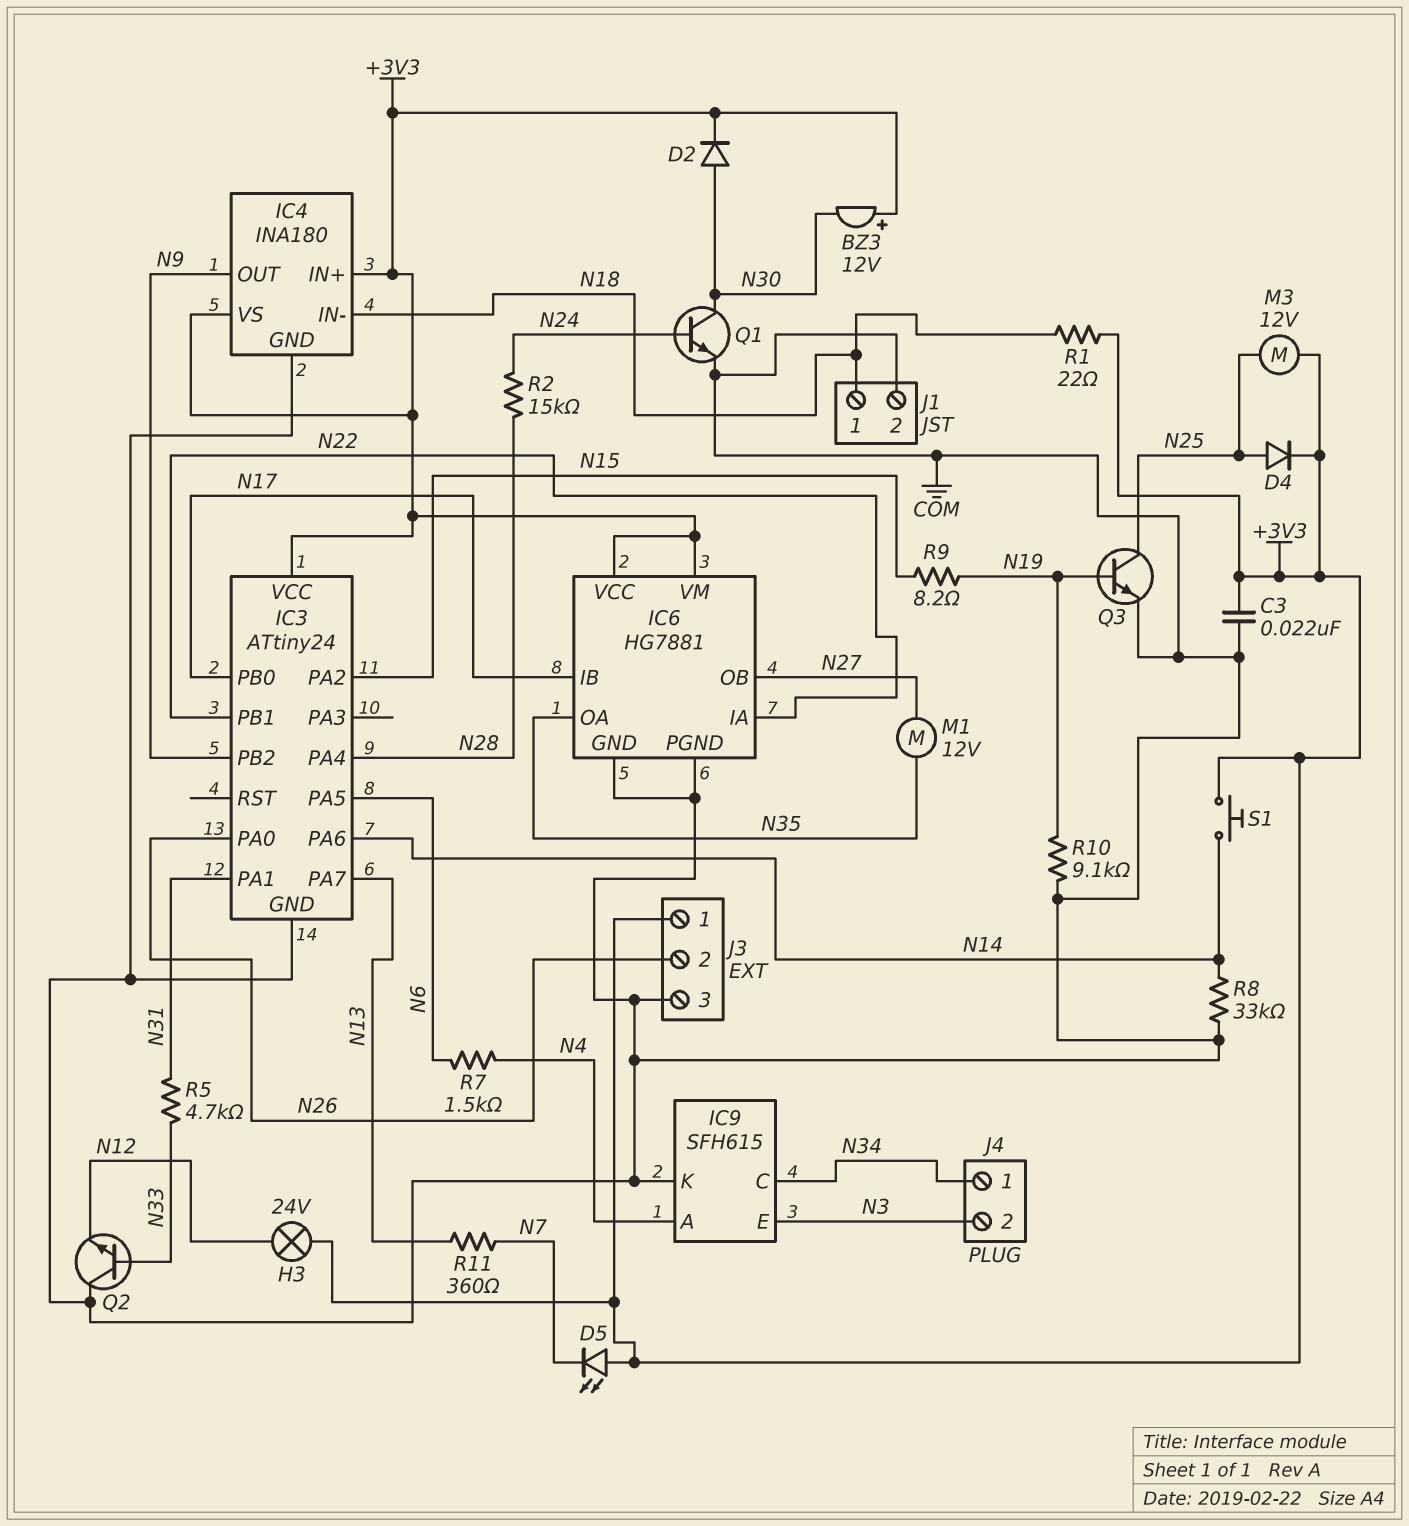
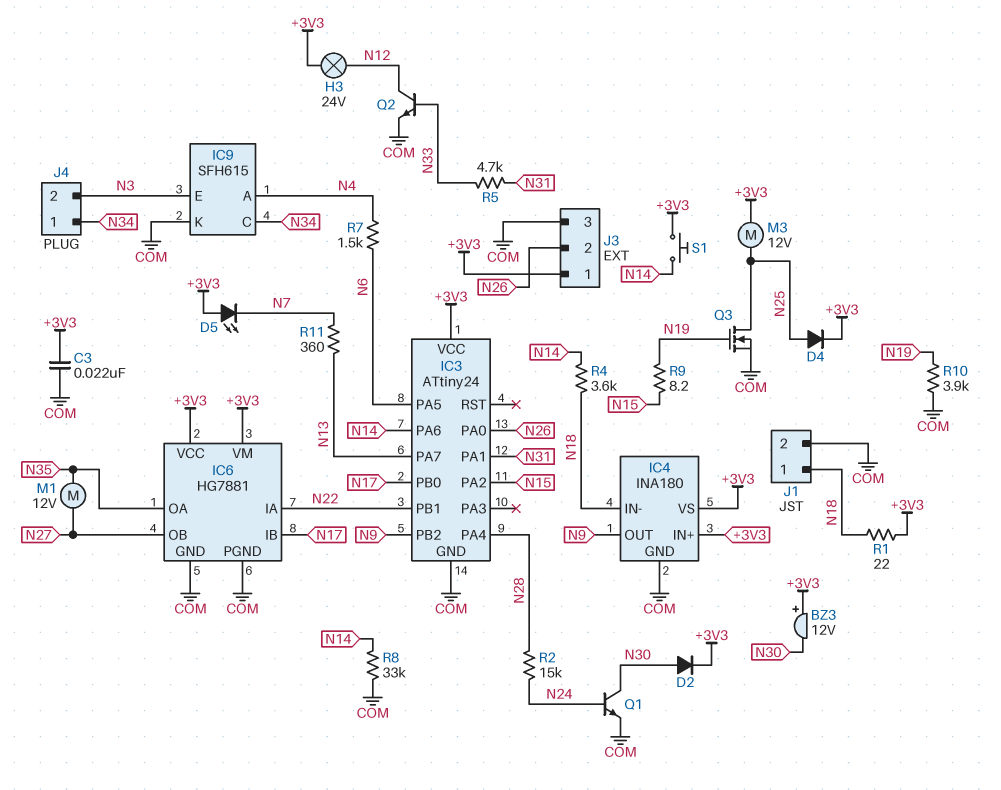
Q2: NPN (B N33, C COM, E N12) -> NPN (B N33, C N12, E COM)
Q3: NPN (B N19, C N25, E COM) -> NMOS (G N19, D N25, S COM)
R4: none -> 3.6k (N14, N18)
R10: 9.1k (COM, N19) -> 3.9k (COM, N19)

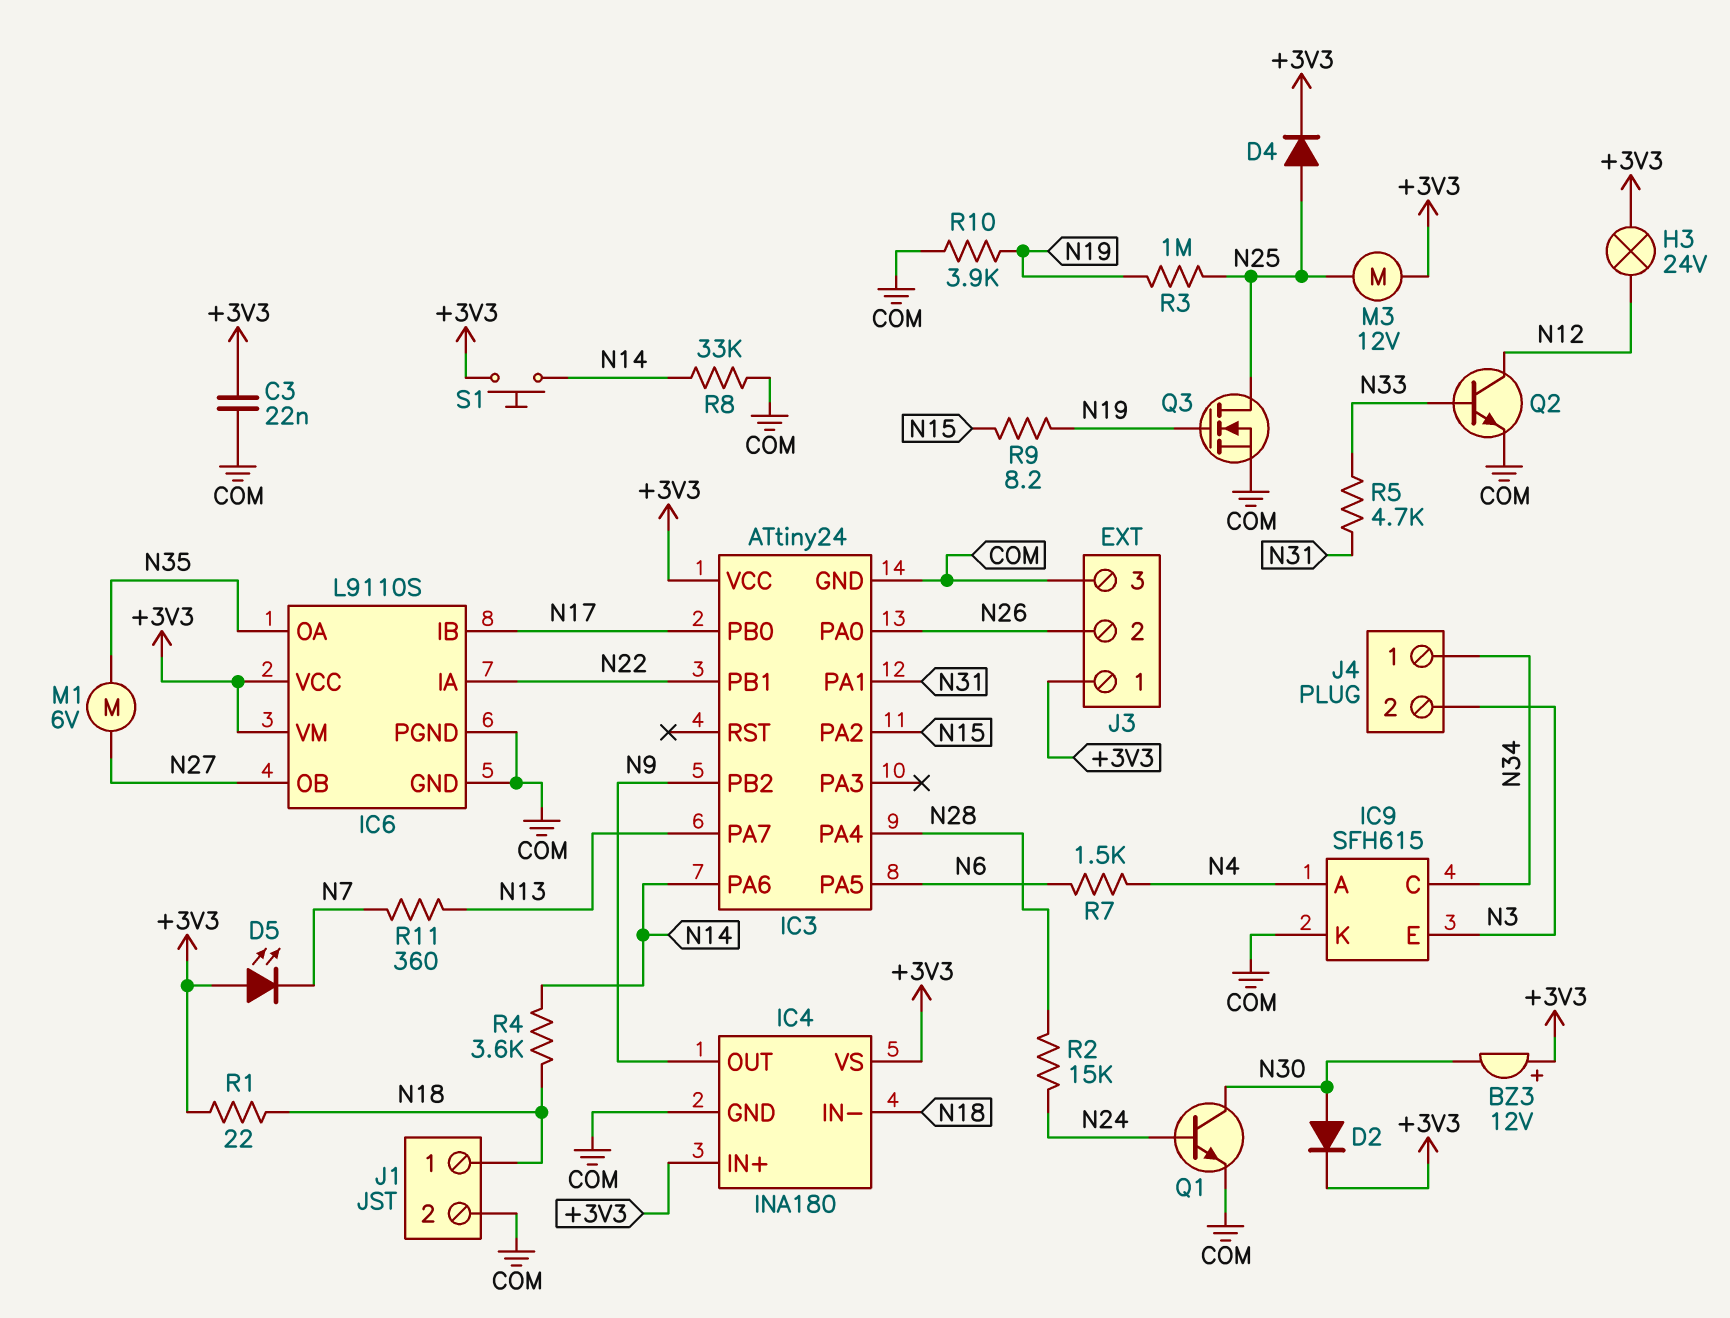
IC6: HG7881 -> L9110S
M1: motor 12V (N27, N35) -> motor 6V (N27, N35)
R3: none -> 1M (N19, N25)

